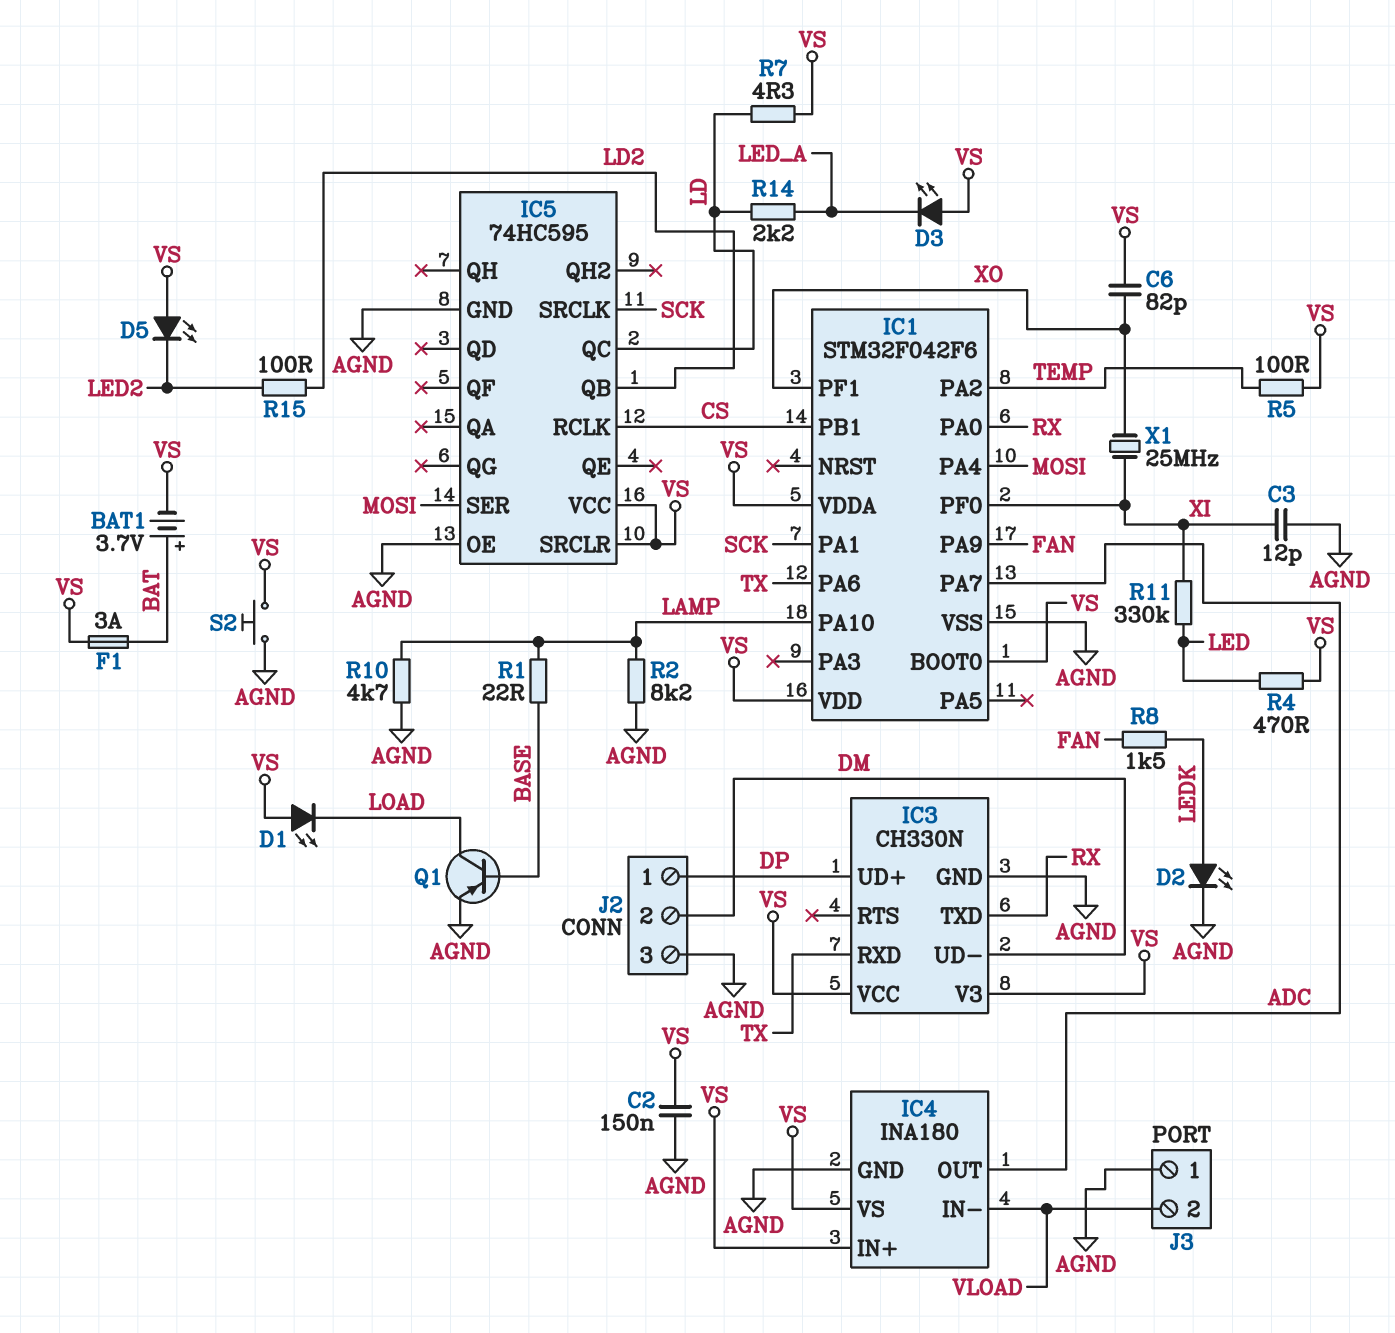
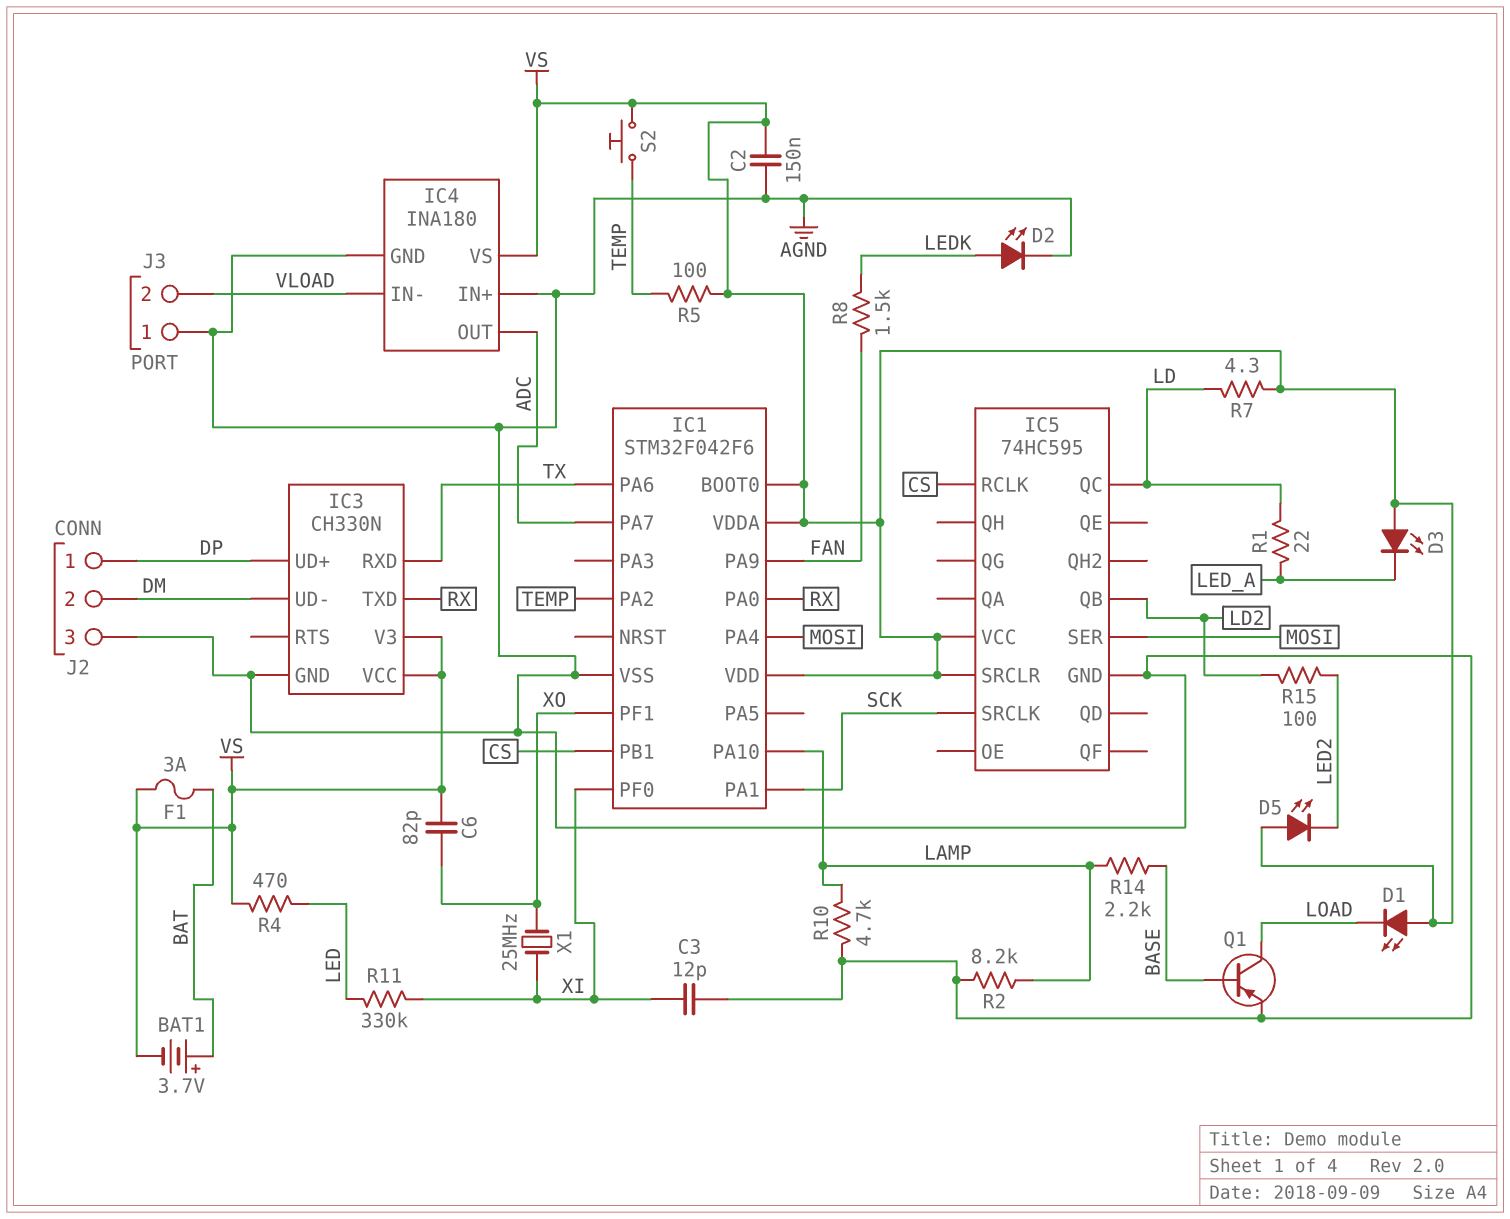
IC4 pin IN+: VS -> AGND
IC5 pin OE: AGND -> none
R1: 22 (BASE, LAMP) -> 22 (LD, LED_A)
R14: 2.2k (LD, LED_A) -> 2.2k (BASE, LAMP)
S2: button (AGND, VS) -> button (TEMP, VS)

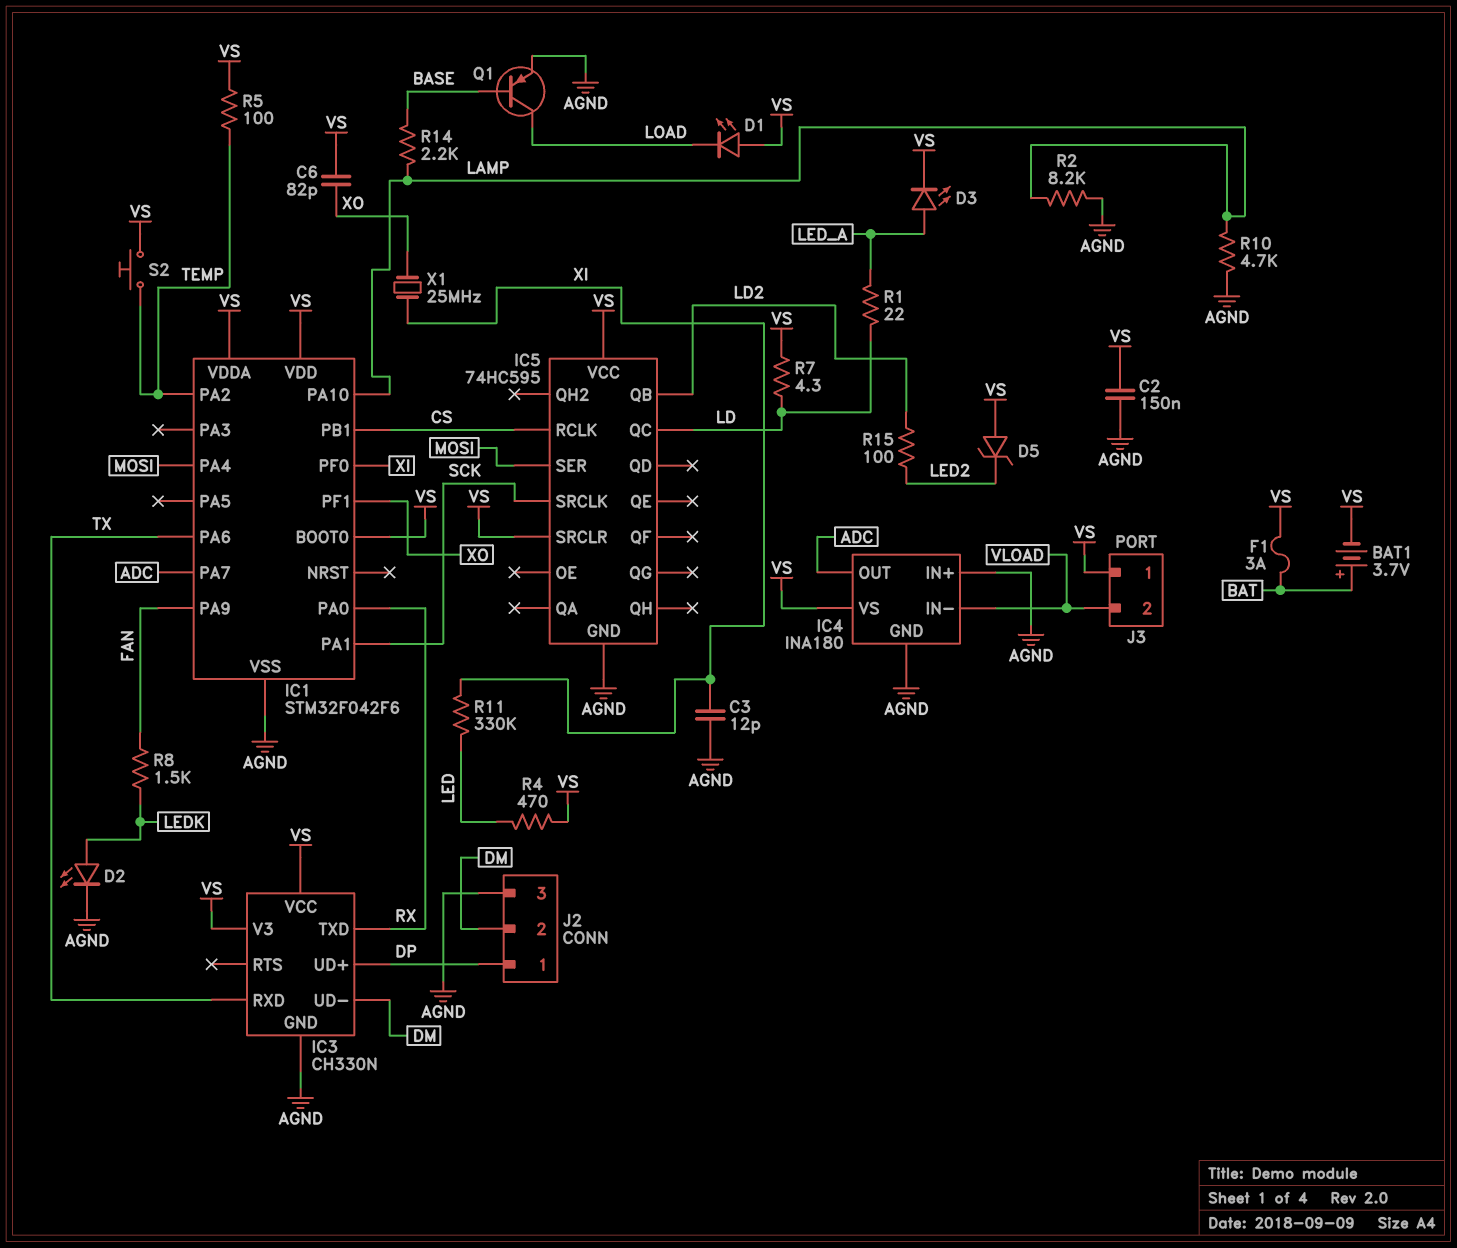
D3: LED (A VS, K LED_A) -> LED (A LED_A, K VS)
D5: LED (A VS, K LED2) -> zener (A VS, K LED2)
J3 pin 1: AGND -> VS

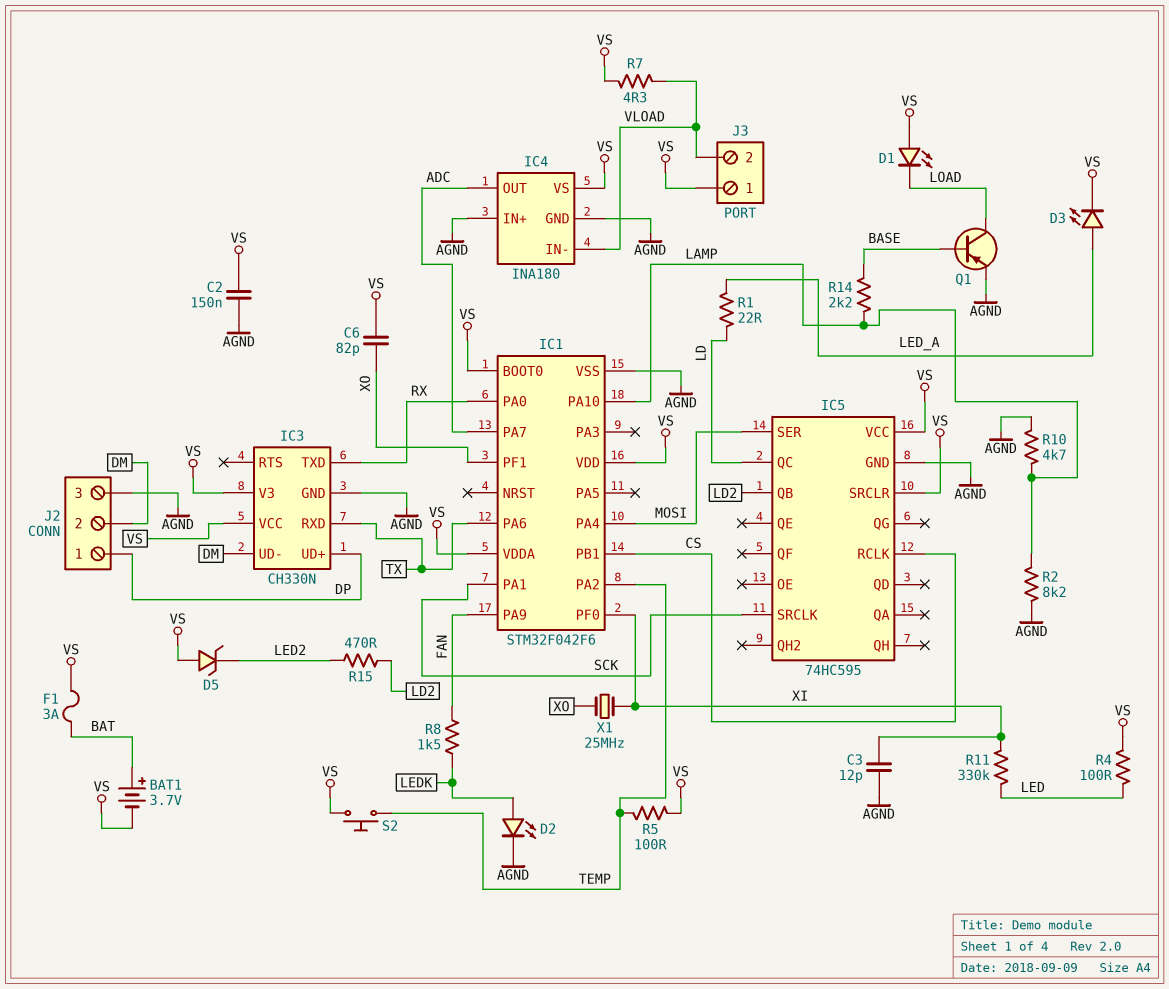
R4: 470 (LED, VS) -> 100 (LED, VS)
R7: 4.3 (LD, VS) -> 4.3 (VLOAD, VS)
R15: 100 (LD2, LED2) -> 470 (LD2, LED2)

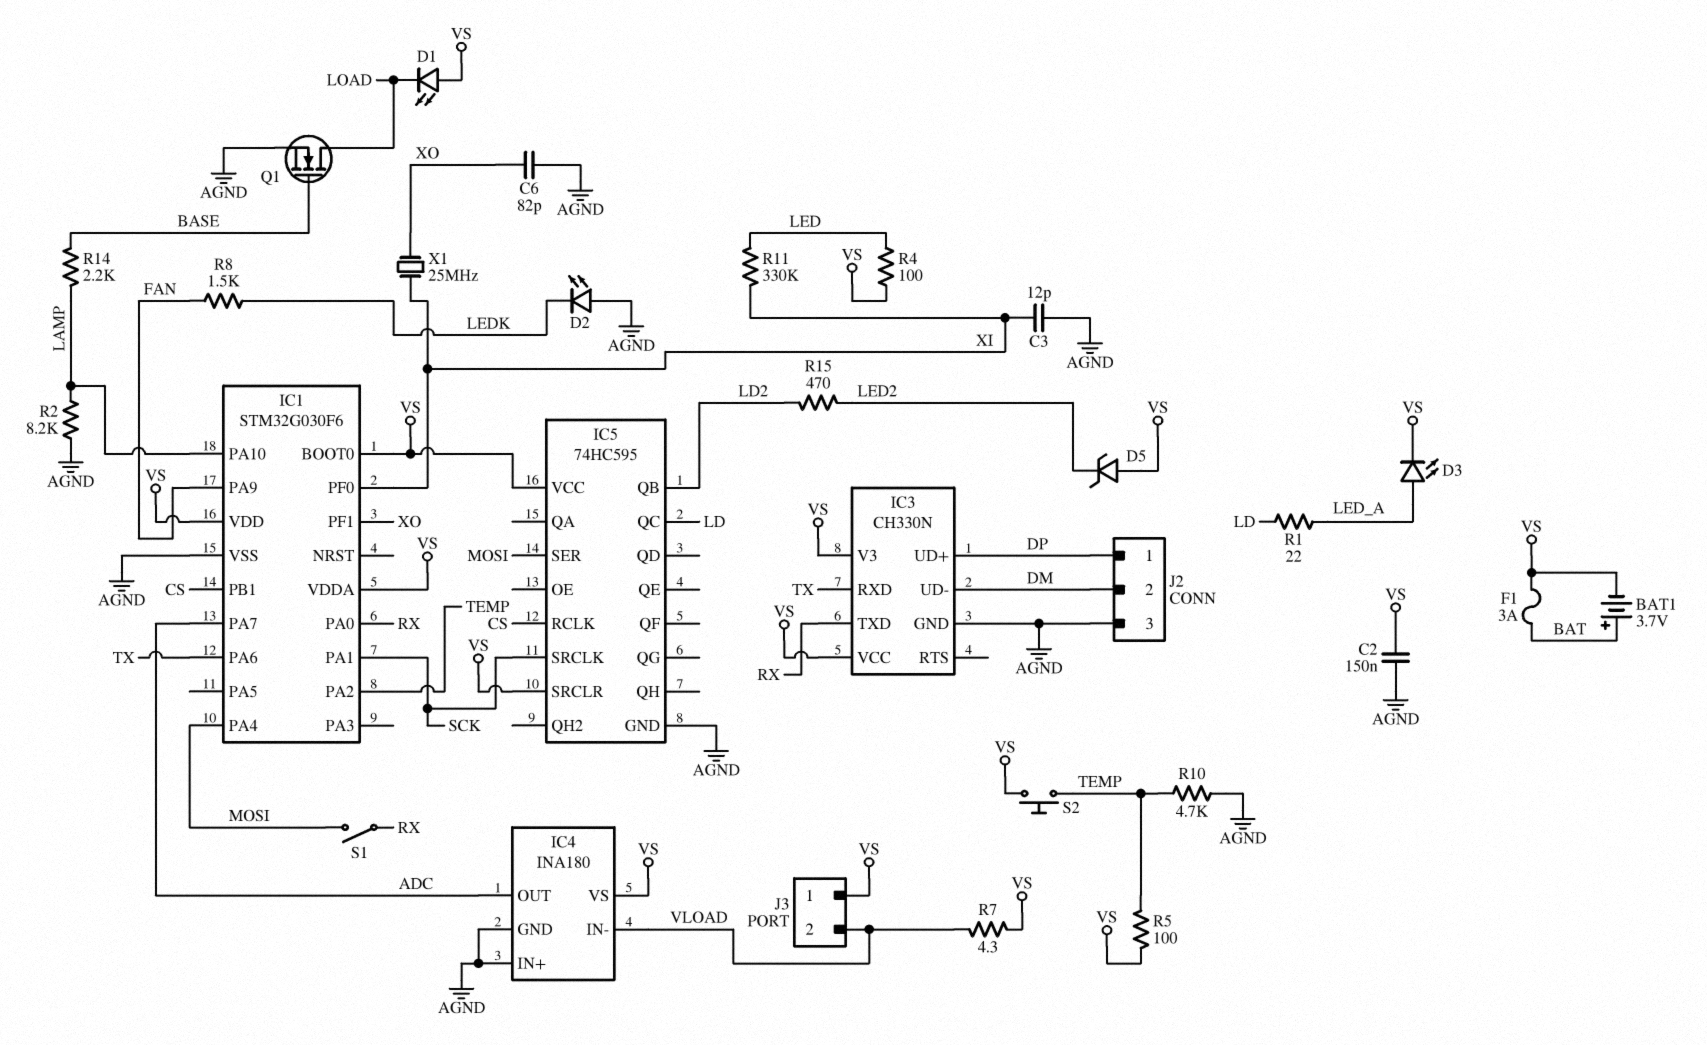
C6: 82pF (VS, XO) -> 82pF (AGND, XO)
D2: LED (A LEDK, K AGND) -> LED (A AGND, K LEDK)
IC1: STM32F042F6 -> STM32G030F6
Q1: PNP (B BASE, C LOAD, E AGND) -> NMOS (G BASE, D LOAD, S AGND)
R10: 4.7k (AGND, LAMP) -> 4.7k (AGND, TEMP)
S1: none -> switch (MOSI, RX)

